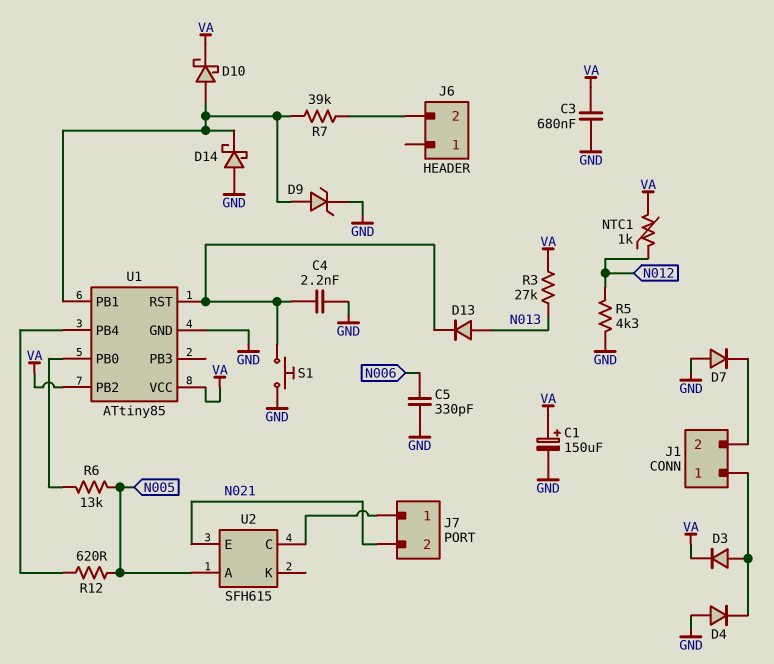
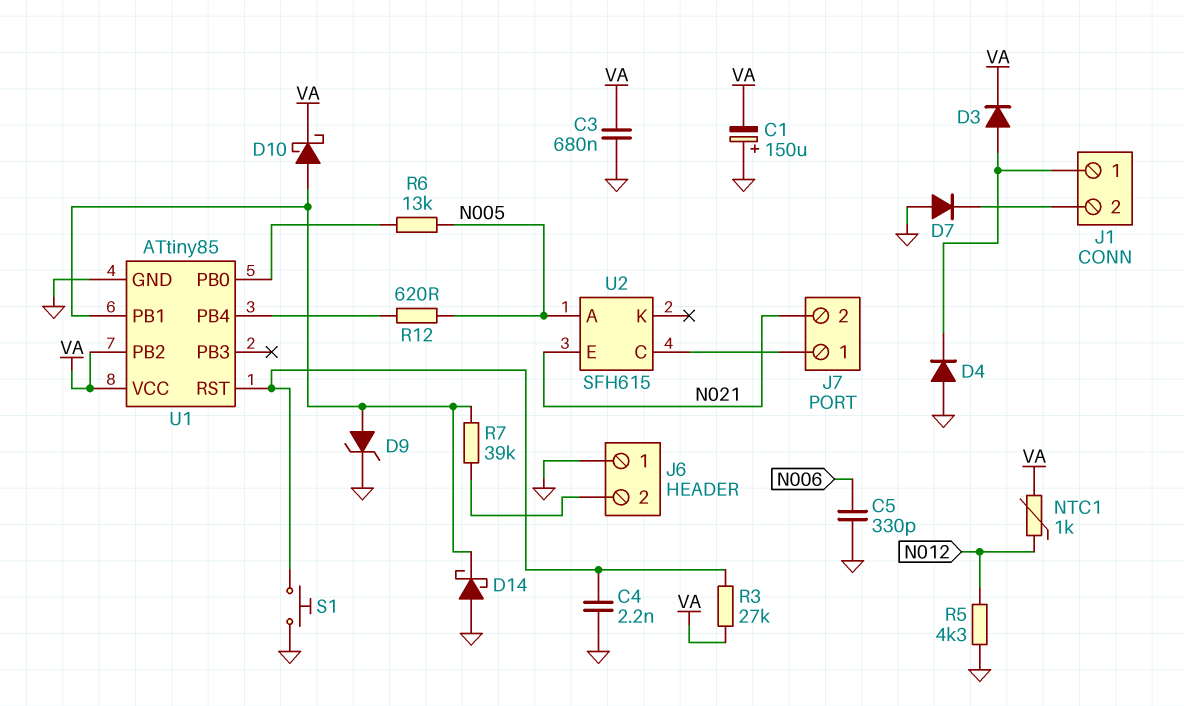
C1: 150uF (plus VA, minus GND) -> 150uF (plus GND, minus VA)
D13: diode (A N013, K U1/RST) -> none
J6 pin 1: none -> GND
R3: 27k (N013, VA) -> 27k (U1/RST, VA)

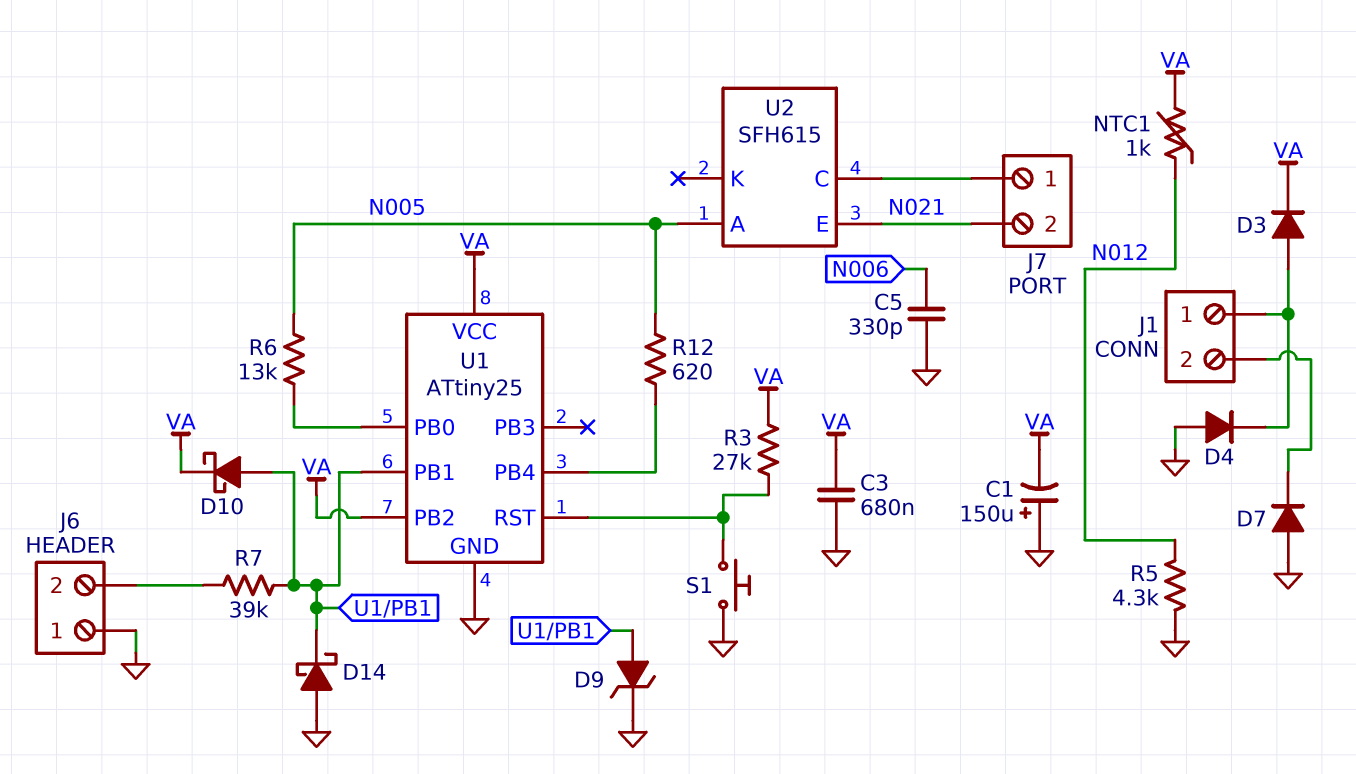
C4: 2.2nF (GND, U1/RST) -> none
U1: ATtiny85 -> ATtiny25

